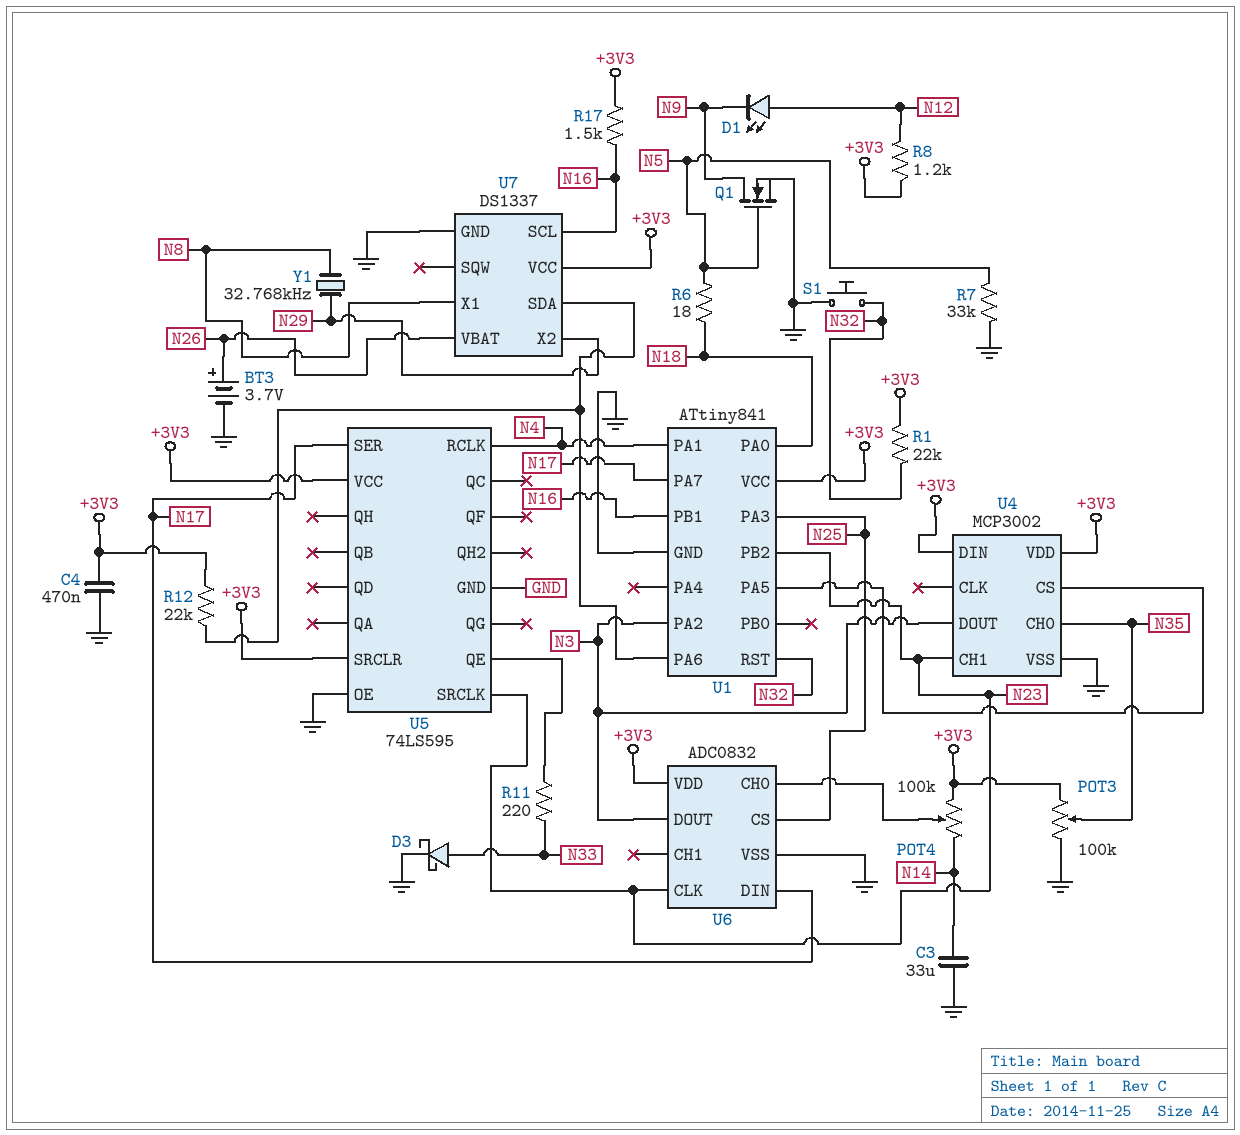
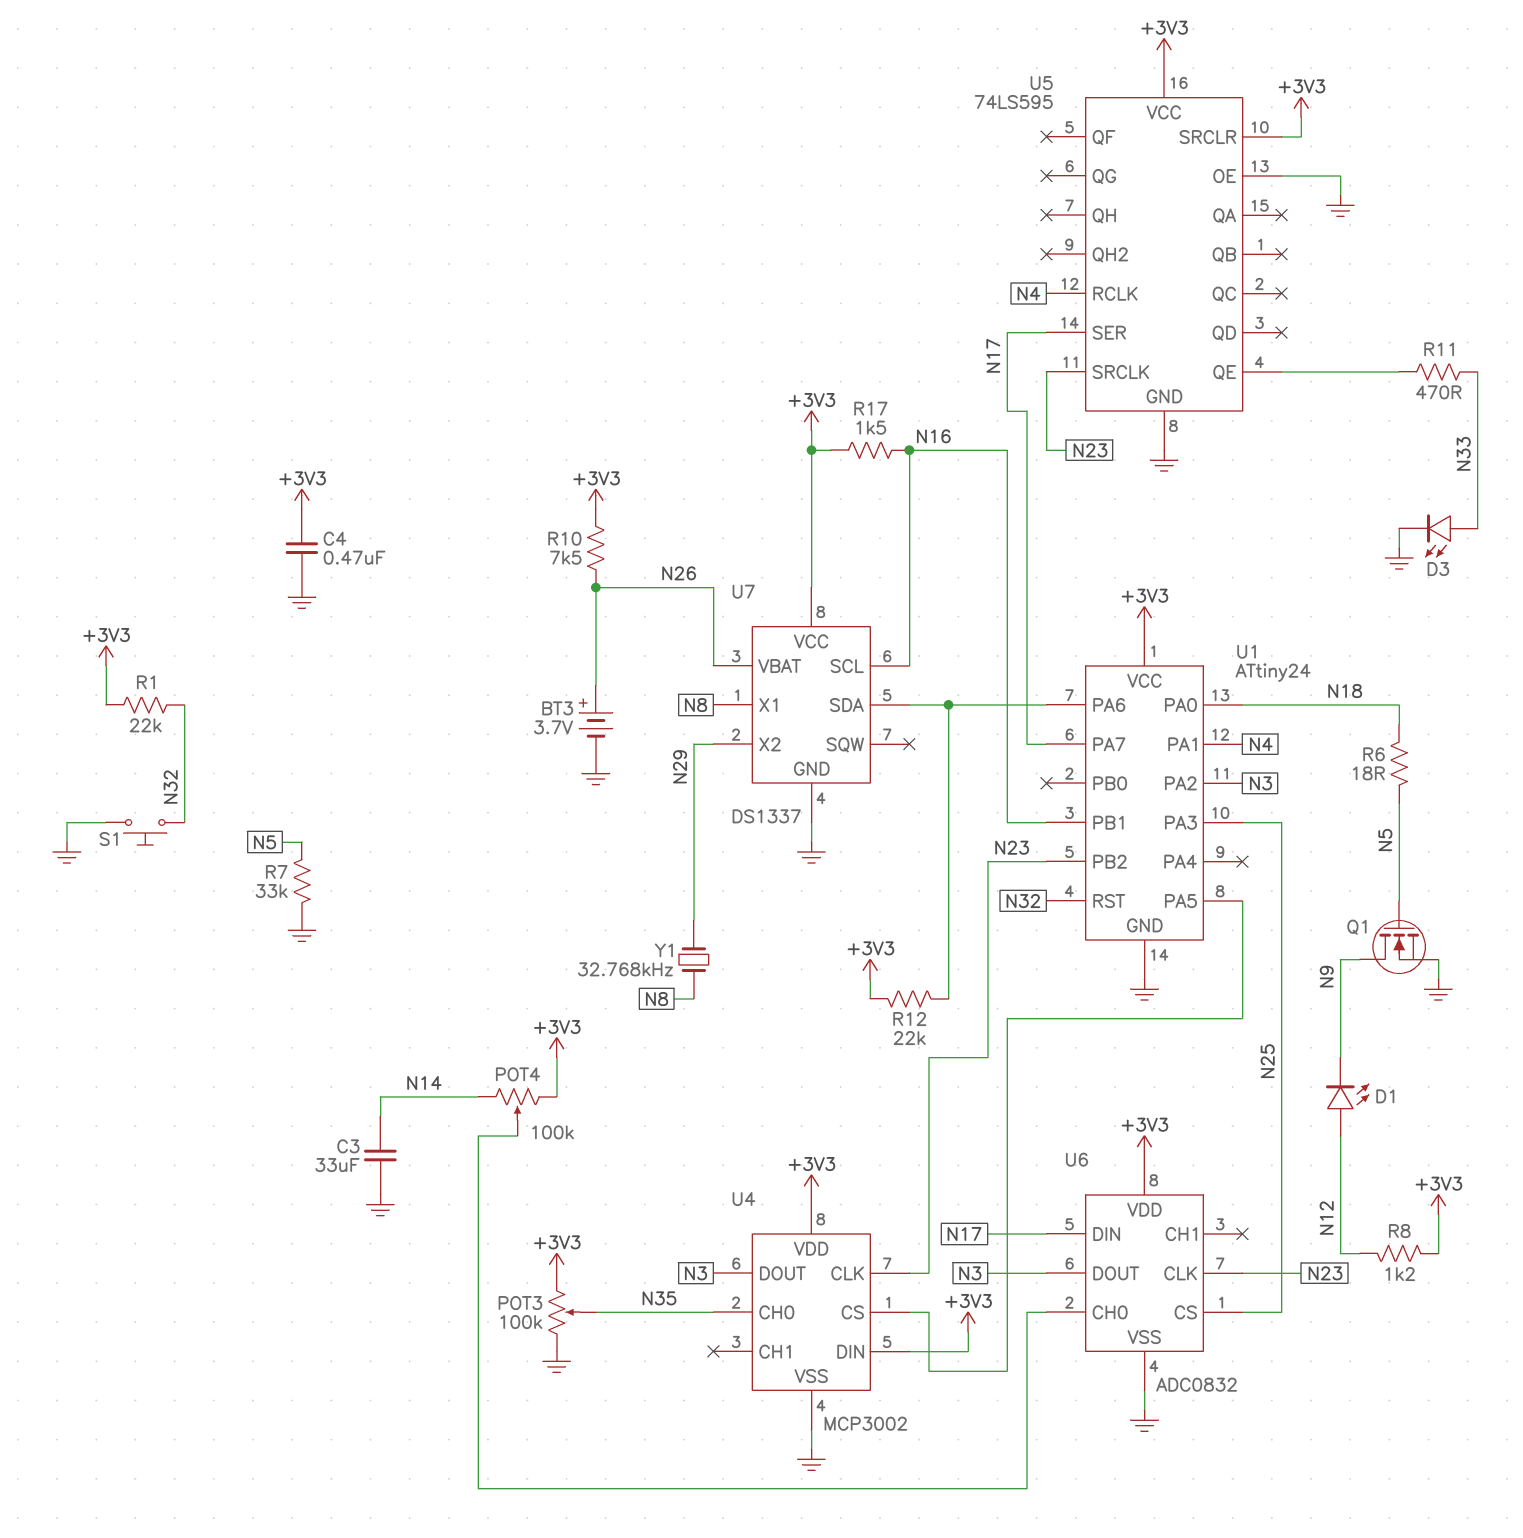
D3: schottky (A N33, K GND) -> LED (A N33, K GND)
R10: none -> 7.5k (+3V3, N26)
R11: 220 (N33, U5/QE) -> 470 (N33, U5/QE)
U1: ATtiny841 -> ATtiny24
U4 pin CH1: N23 -> none
U4 pin CLK: none -> N23

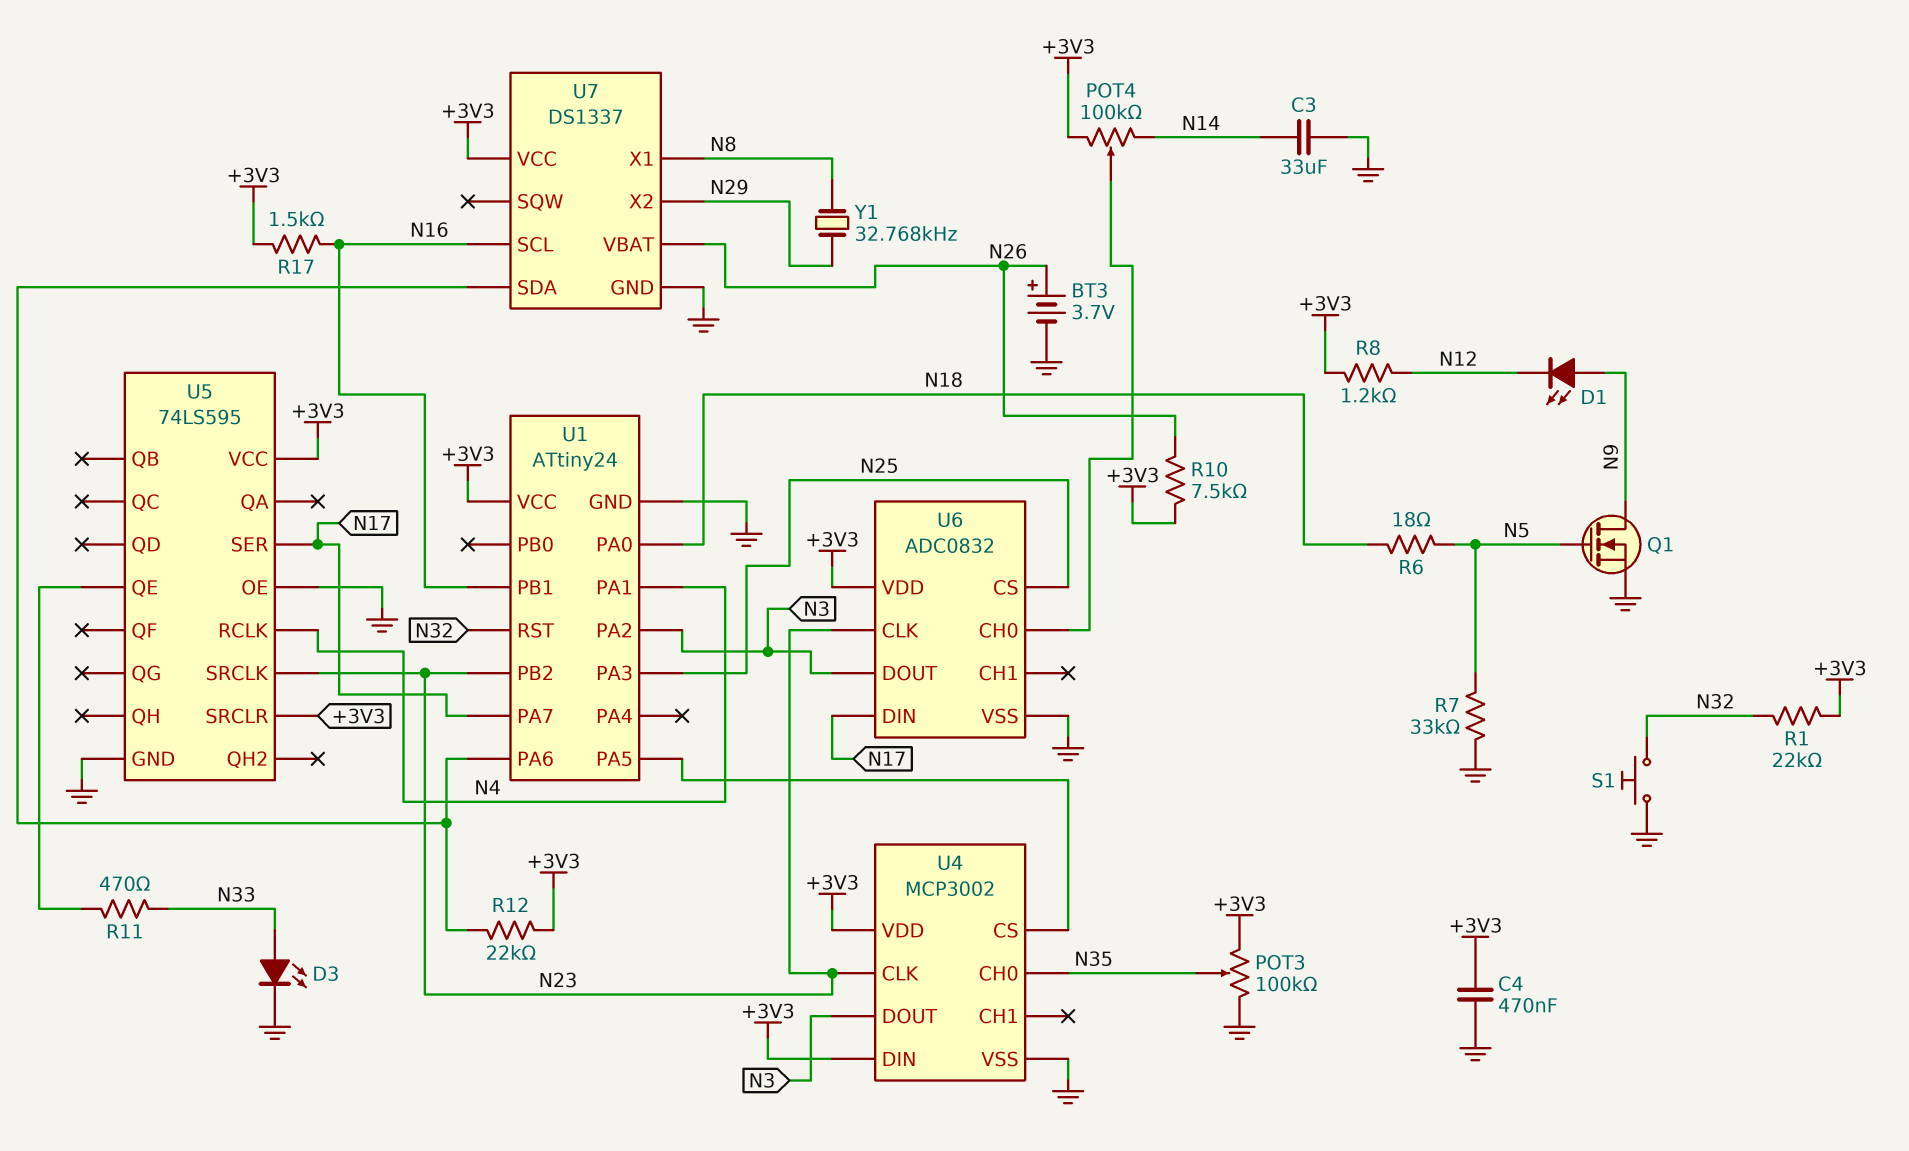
D1: LED (A N12, K N9) -> LED (A N9, K N12)

